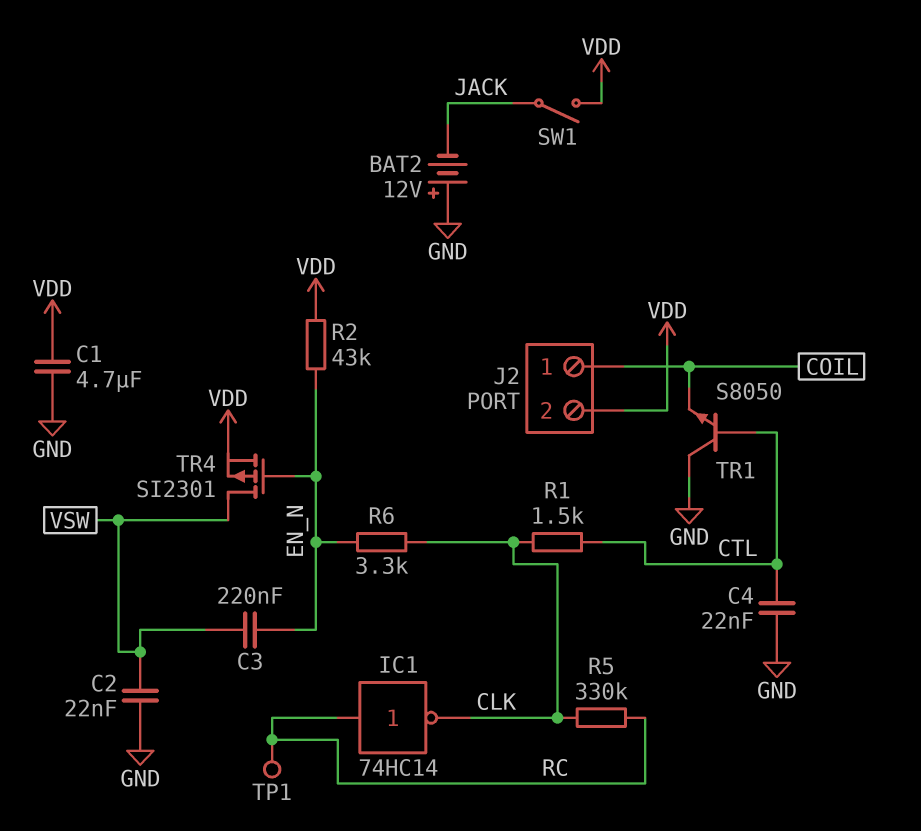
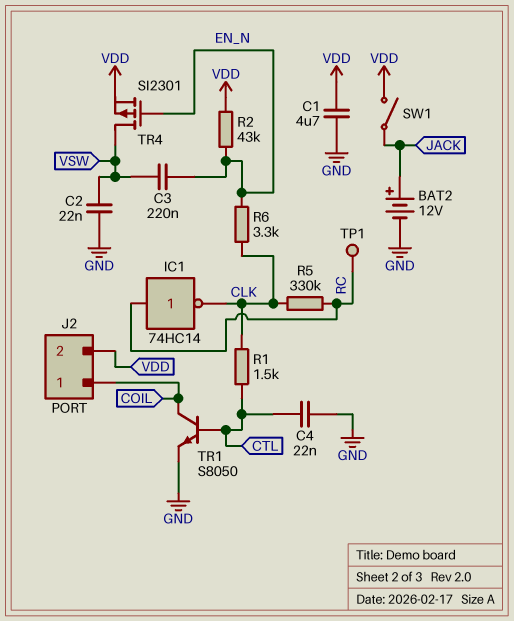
BAT2: 12V (plus GND, minus JACK) -> 12V (plus JACK, minus GND)
TR1: NPN S8050 (B CTL, C GND, E COIL) -> NPN S8050 (B CTL, C COIL, E GND)

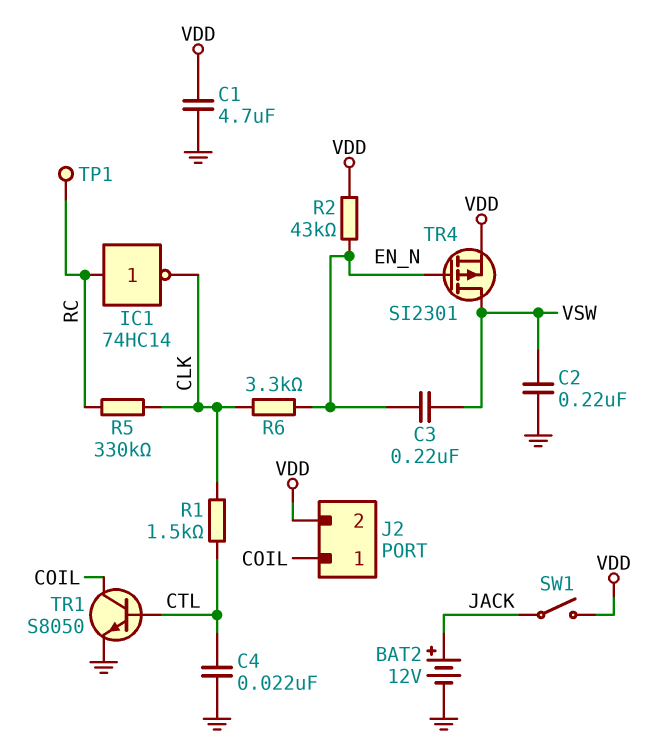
C2: 22nF (GND, VSW) -> 220nF (GND, VSW)

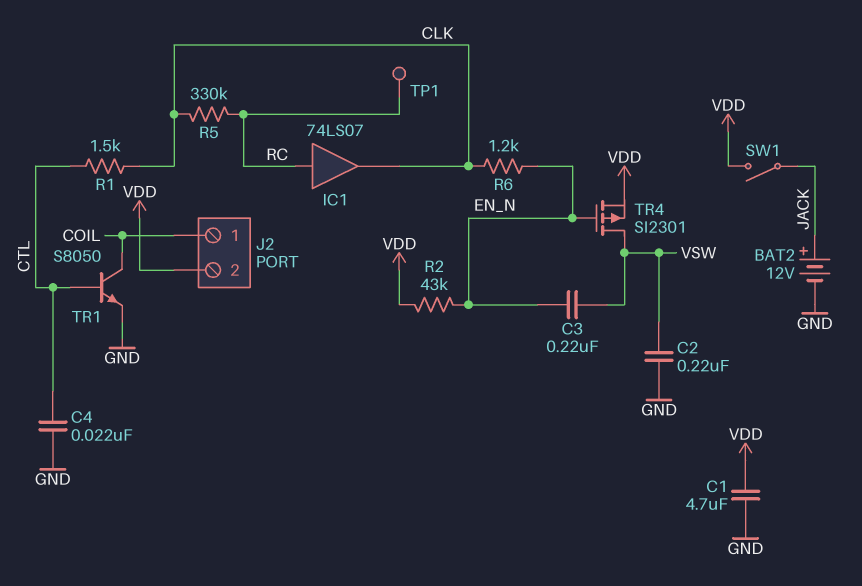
IC1: NOT 74HC14 (in RC, out CLK) -> buffer 74LS07 (in RC, out CLK)
R6: 3.3k (CLK, EN_N) -> 1.2k (CLK, EN_N)

